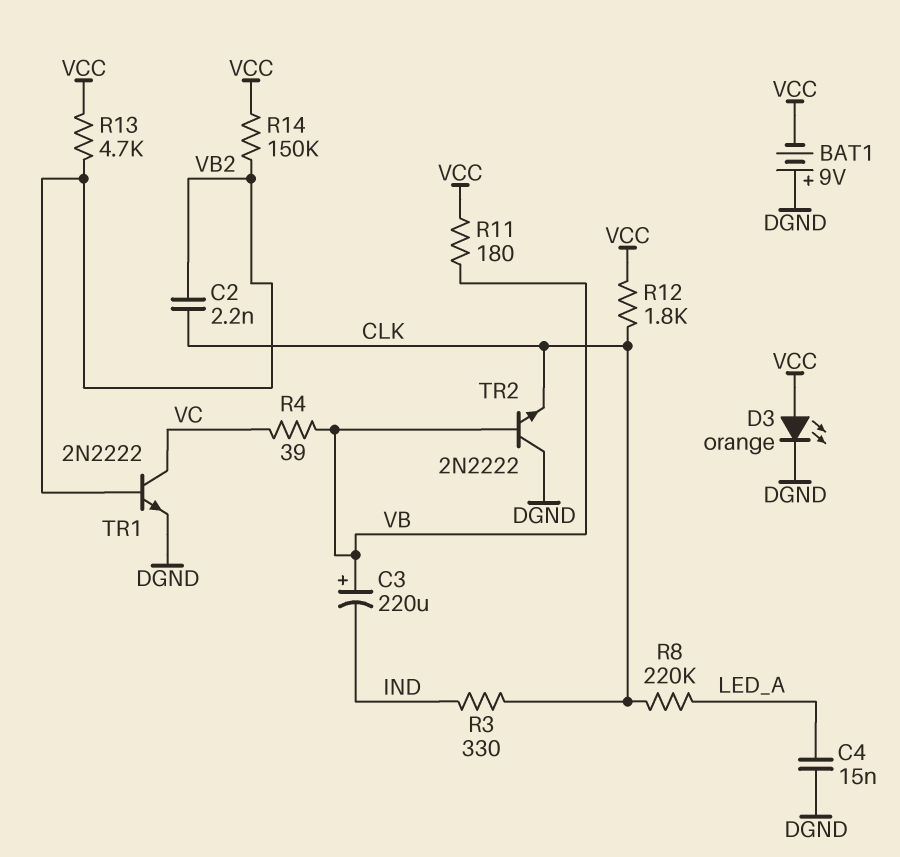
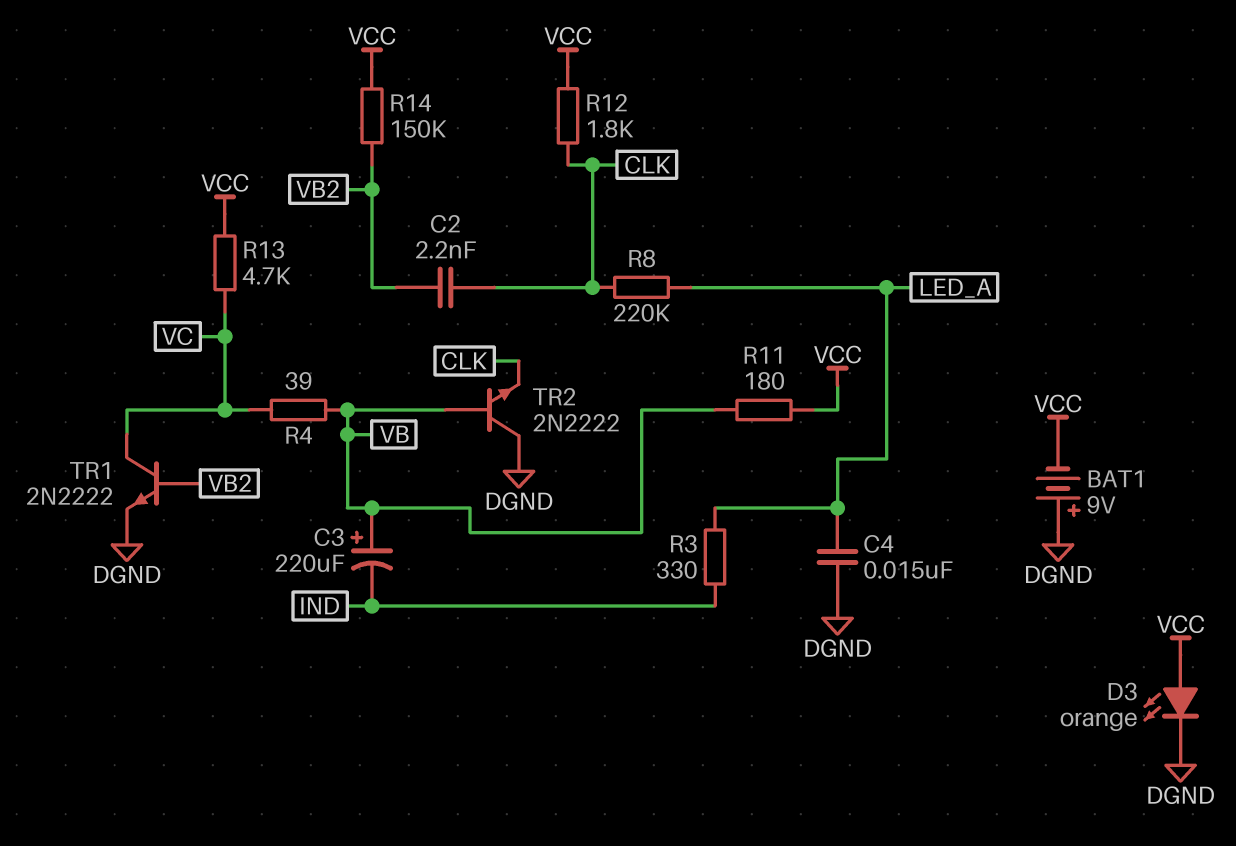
R3: 330 (CLK, IND) -> 330 (IND, LED_A)
R13: 4.7k (VB2, VCC) -> 4.7k (VC, VCC)

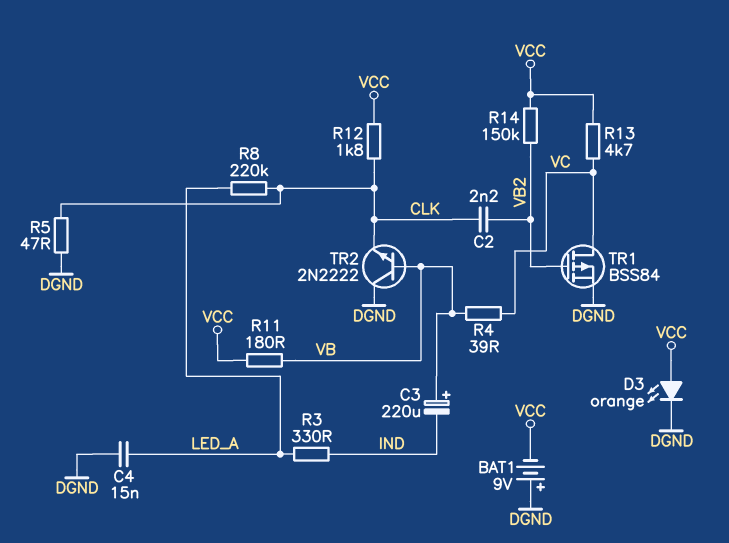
R5: none -> 47 (CLK, DGND)
TR1: NPN 2N2222 (B VB2, C VC, E DGND) -> PMOS BSS84 (G VB2, D VC, S DGND)

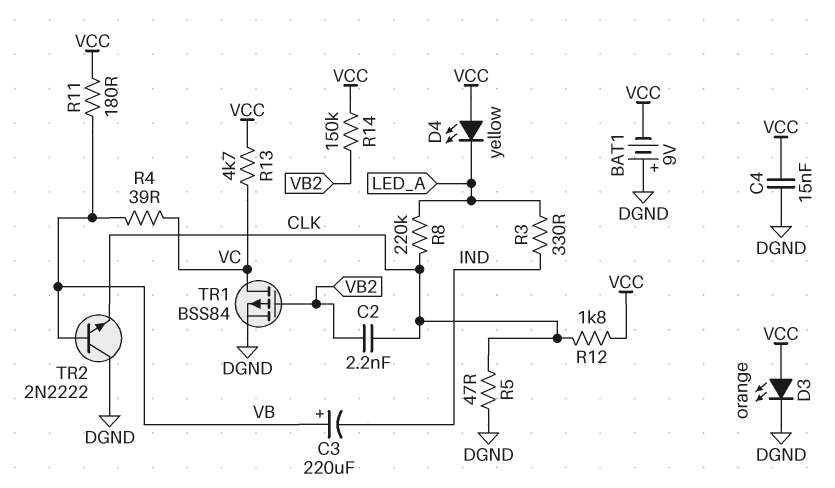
C4: 15nF (DGND, LED_A) -> 15nF (DGND, VCC)
D4: none -> LED yellow (A VCC, K LED_A)

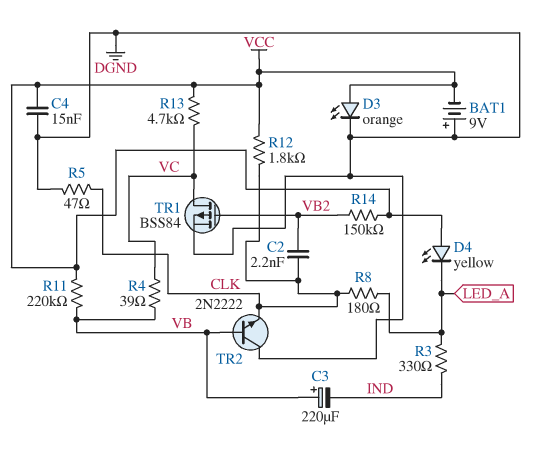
R8: 220k (CLK, LED_A) -> 180 (CLK, LED_A)
R11: 180 (VB, VCC) -> 220k (VB, VCC)

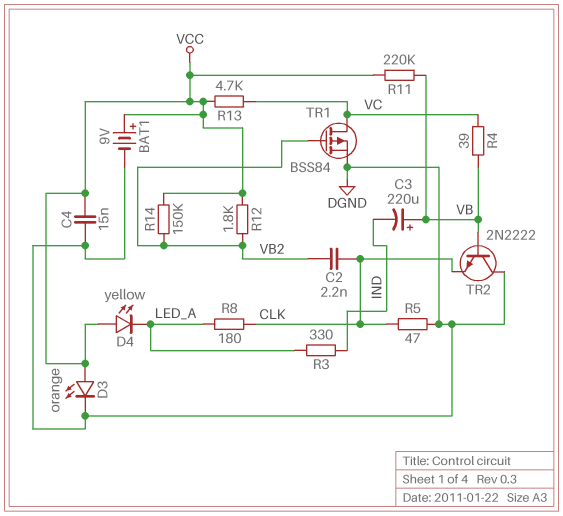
BAT1: 9V (plus DGND, minus VCC) -> 9V (plus VCC, minus DGND)
R12: 1.8k (CLK, VCC) -> 1.8k (VB2, VCC)

